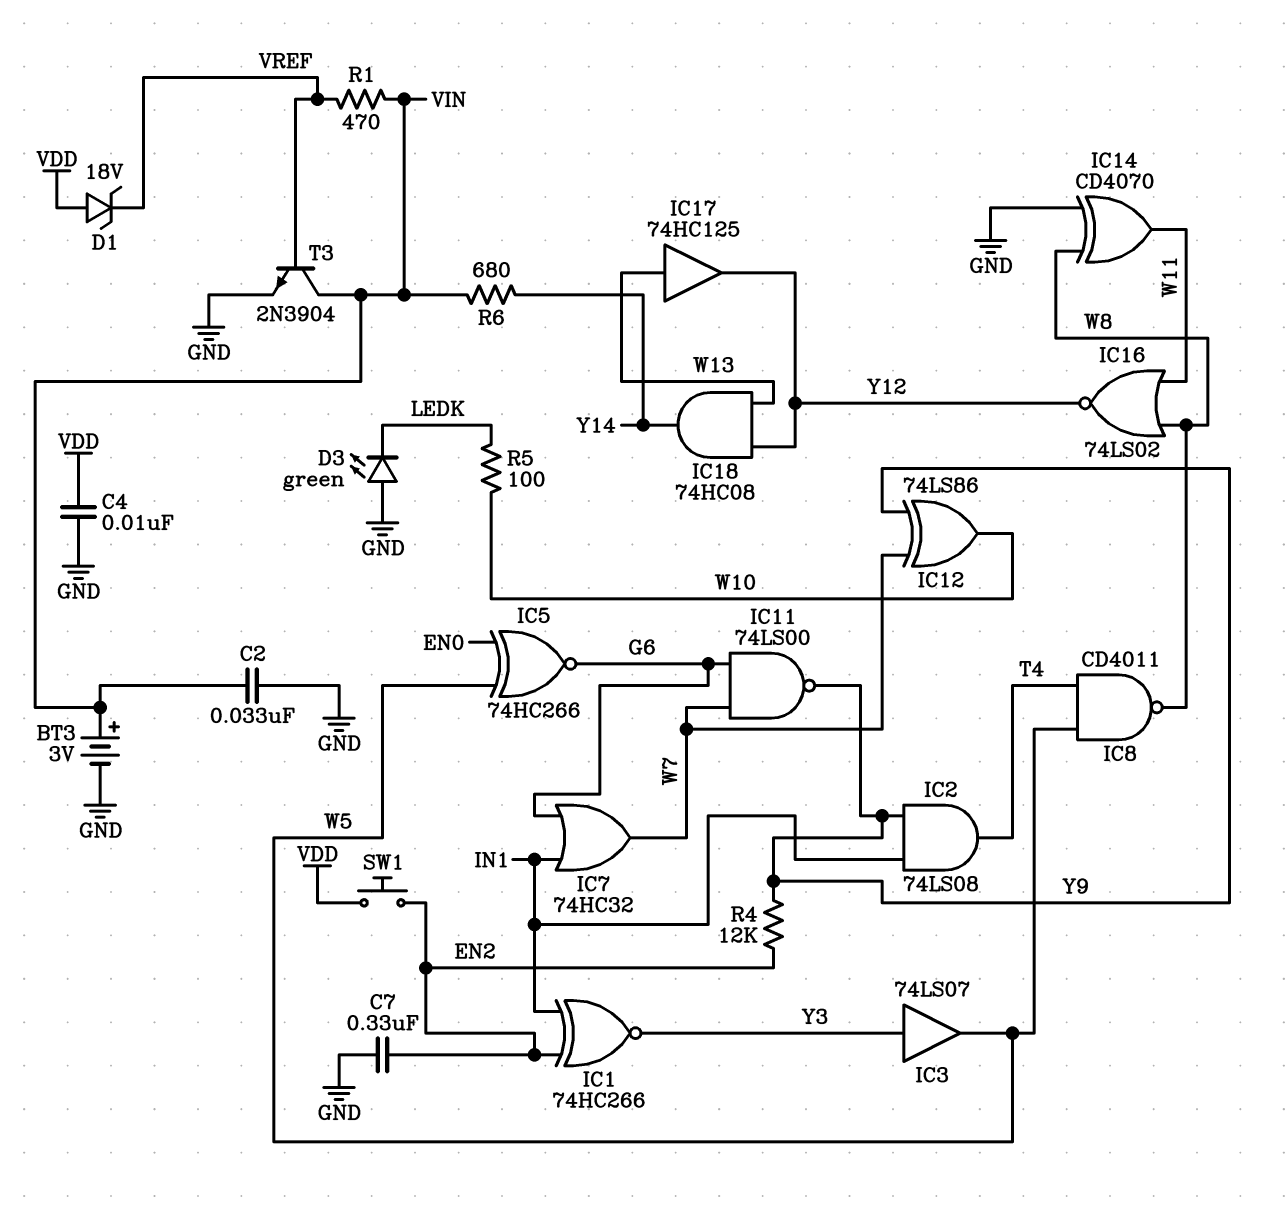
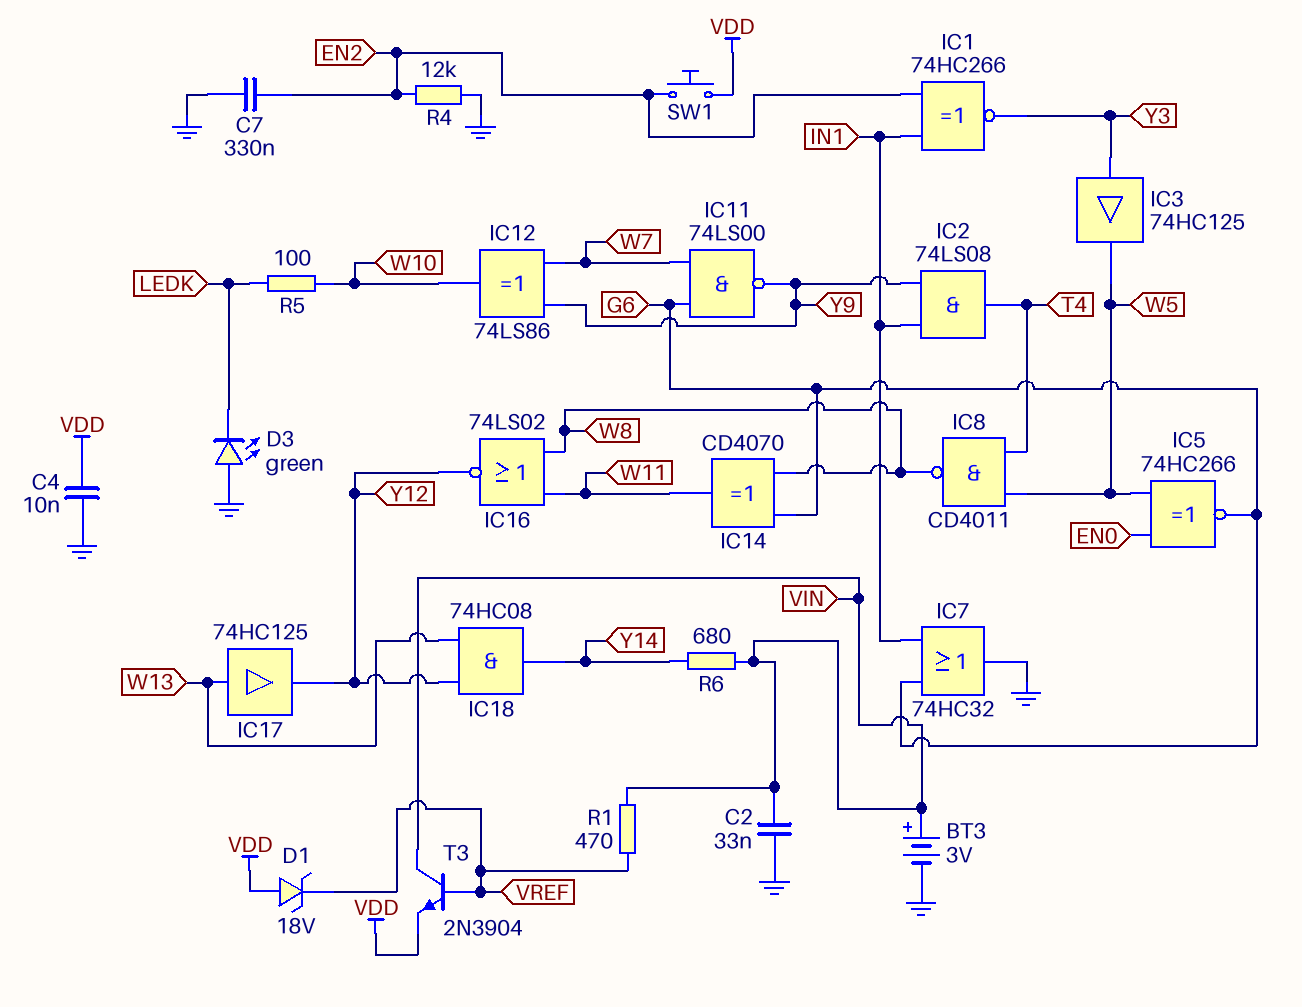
IC3: buffer 74LS07 (in Y3, out W5) -> buffer 74HC125 (in Y3, out W5)
IC7: OR 74HC32 (in G6, in IN1, out W7) -> OR 74HC32 (in G6, in IN1, out GND)
IC14: XOR CD4070 (in GND, in W8, out W11) -> XOR CD4070 (in G6, in W8, out W11)
R4: 12k (EN2, Y9) -> 12k (EN2, GND)
T3: NPN 2N3904 (B VREF, C VIN, E GND) -> NPN 2N3904 (B VREF, C VIN, E VDD)

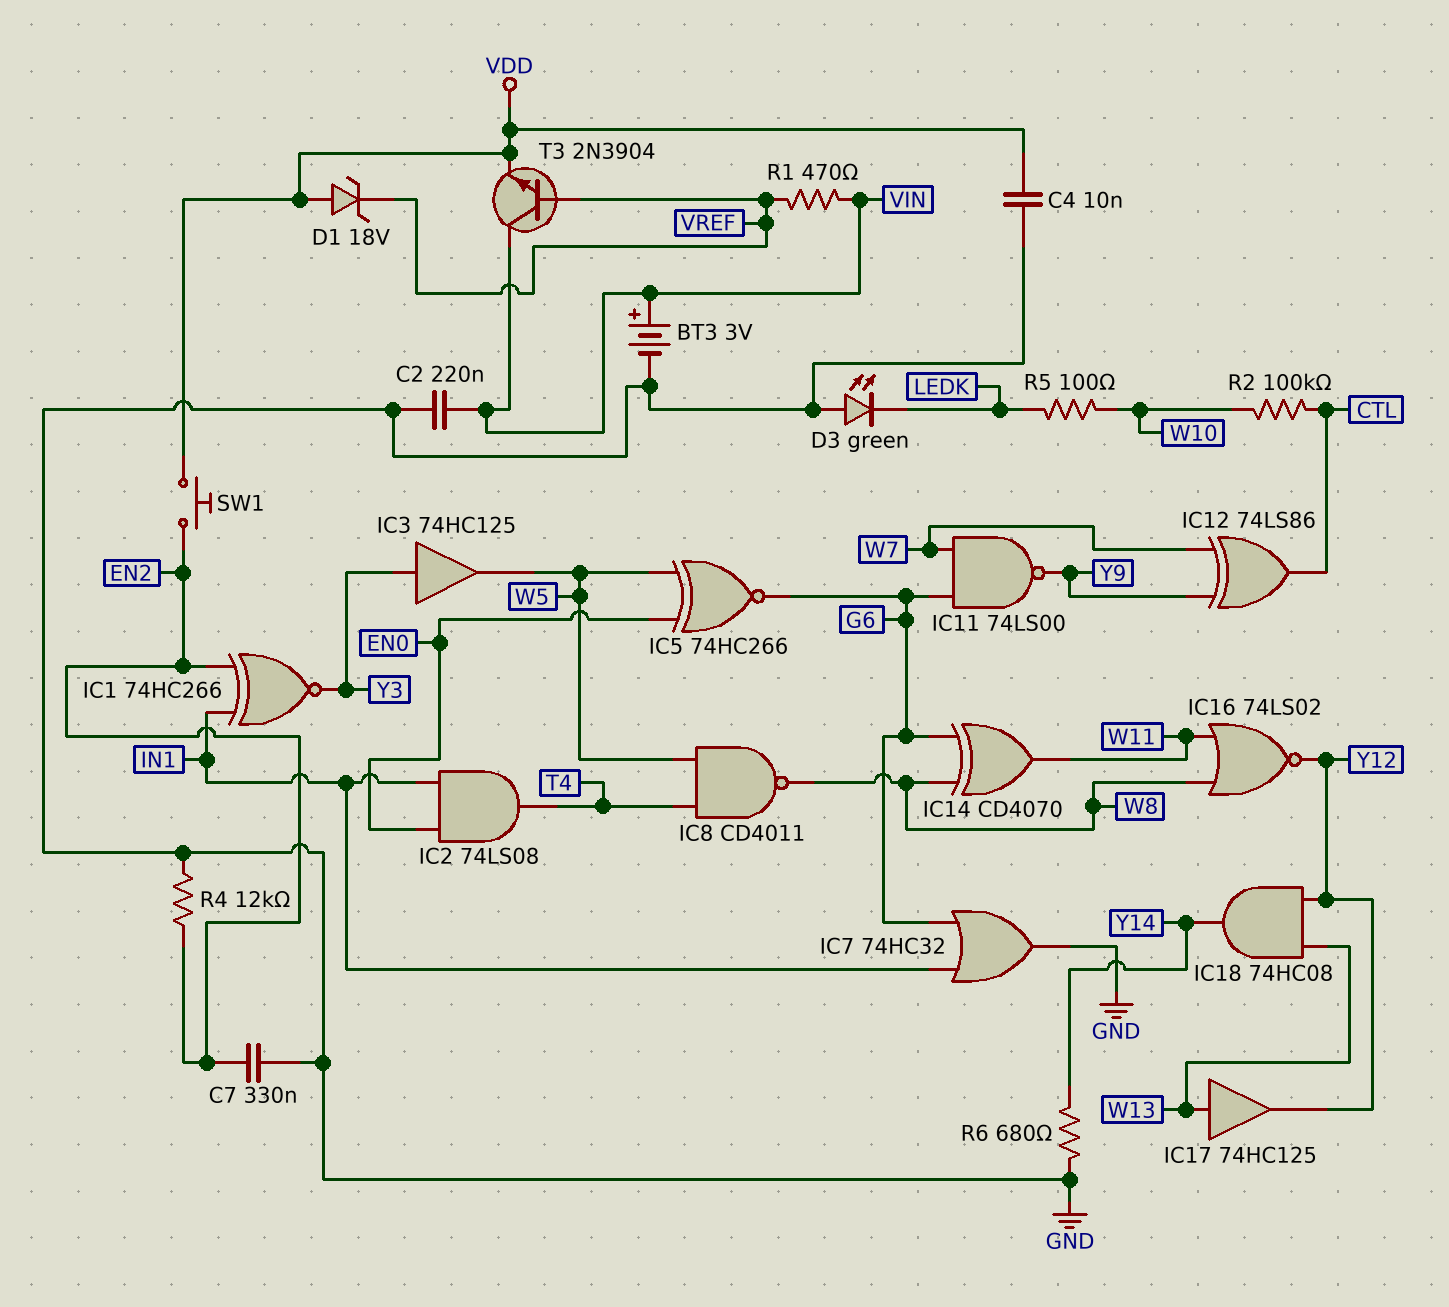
C2: 33nF (GND, VIN) -> 220nF (GND, VIN)
IC2: AND 74LS08 (in IN1, in Y9, out T4) -> AND 74LS08 (in EN0, in IN1, out T4)
IC12: XOR 74LS86 (in W7, in Y9, out W10) -> XOR 74LS86 (in W7, in Y9, out CTL)
R2: none -> 100k (CTL, W10)
R6: 680 (VIN, Y14) -> 680 (GND, Y14)

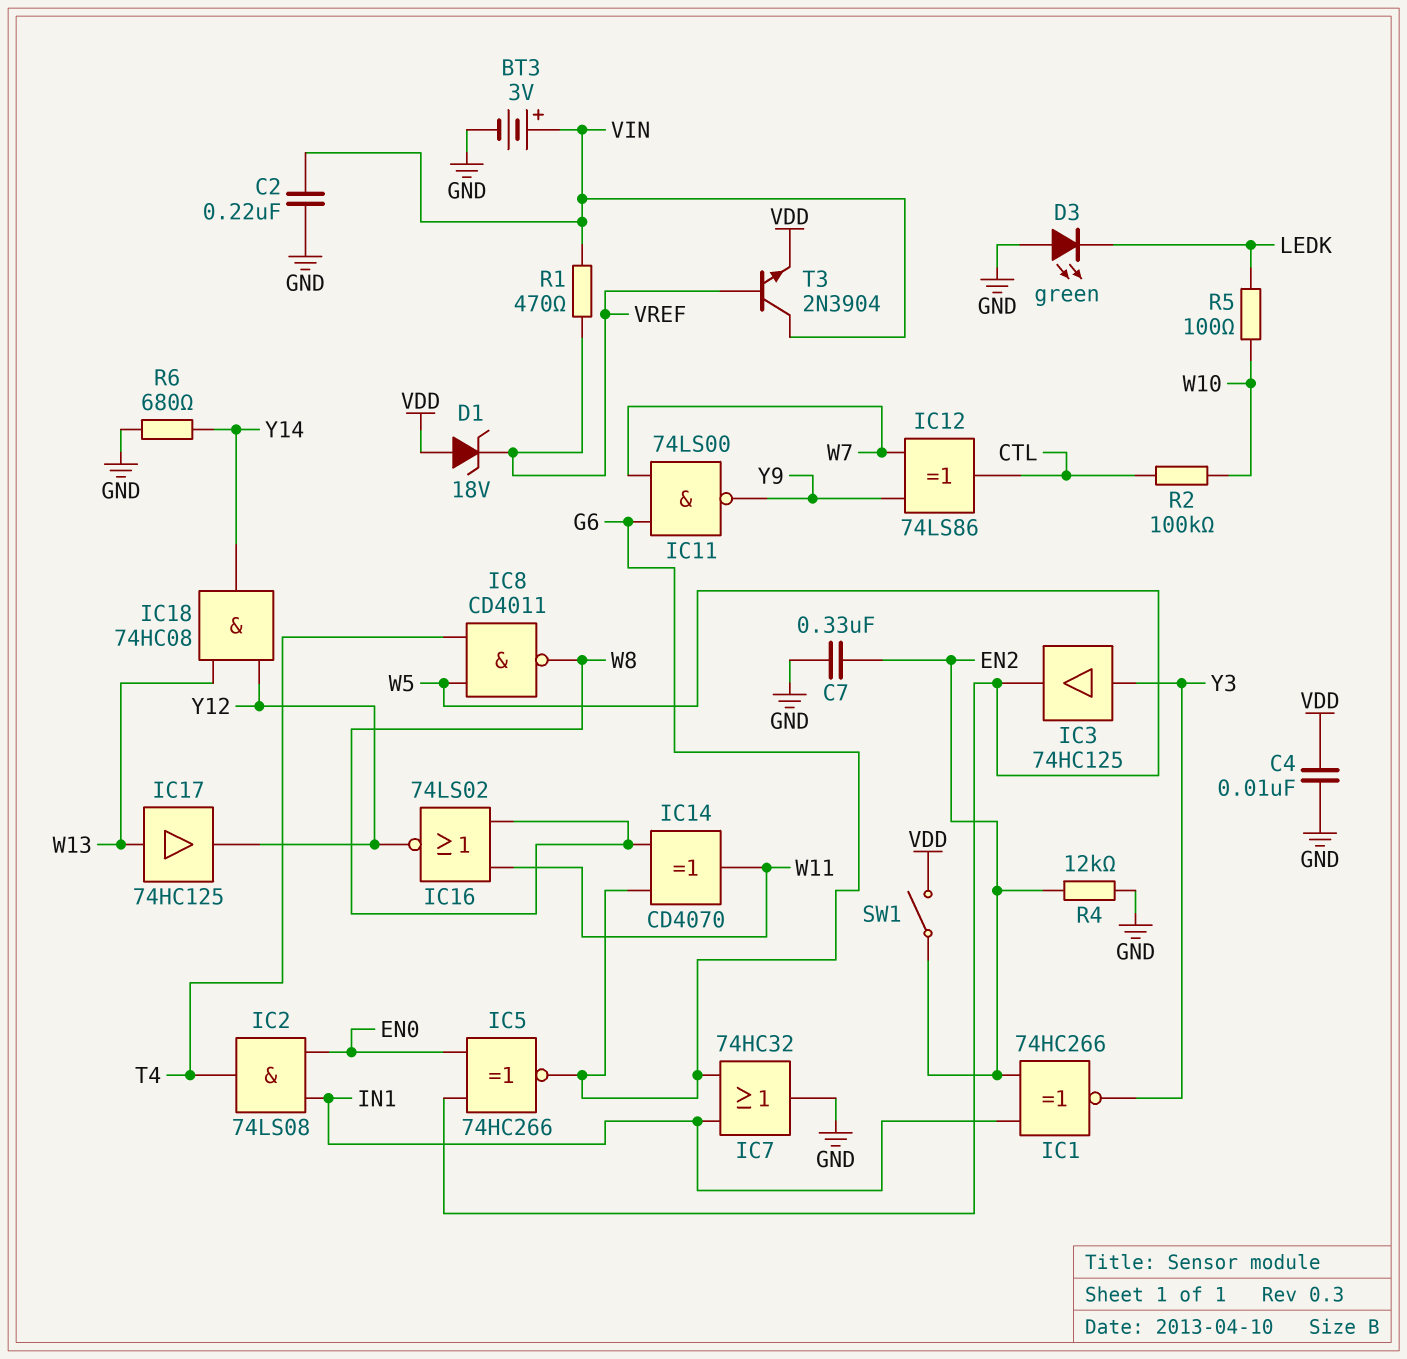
SW1: button (EN2, VDD) -> switch (EN2, VDD)

